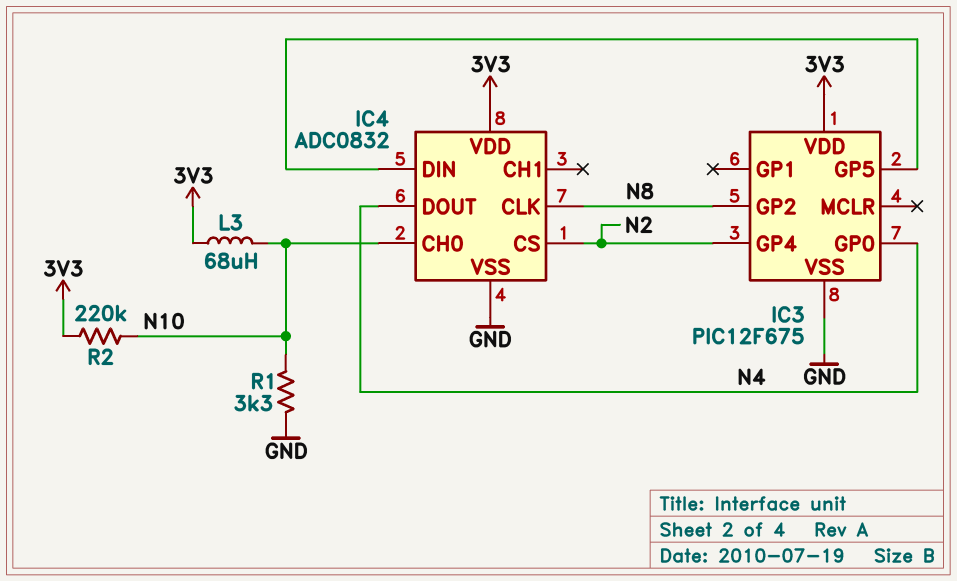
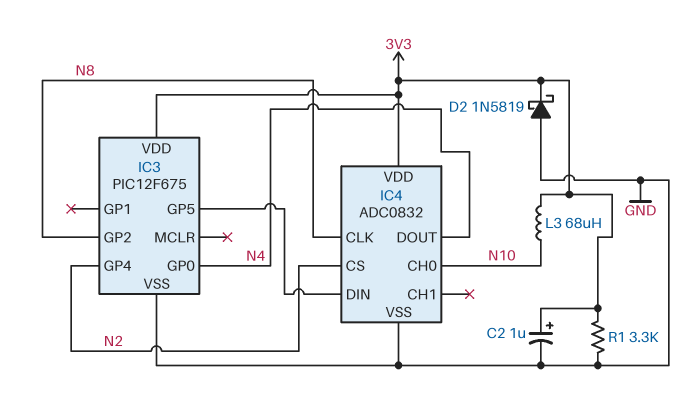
C2: none -> 1uF (plus 3V3, minus GND)
D2: none -> schottky 1N5819 (A GND, K 3V3)
R1: 3.3k (GND, N10) -> 3.3k (3V3, GND)
R2: 220k (3V3, N10) -> none

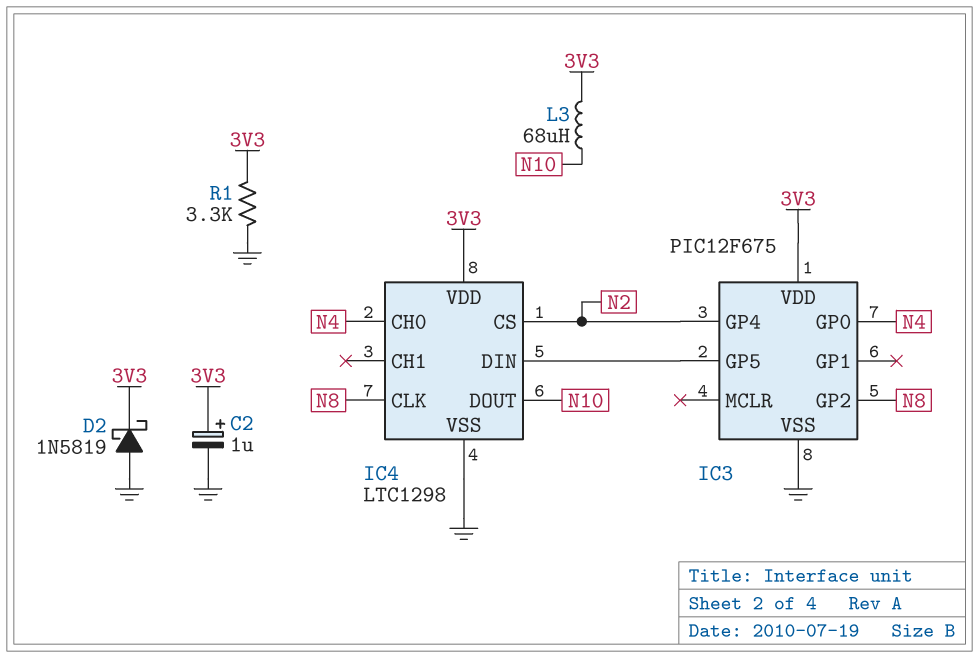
IC4: ADC0832 -> LTC1298
IC4 pin CH0: N10 -> N4
IC4 pin DOUT: N4 -> N10

